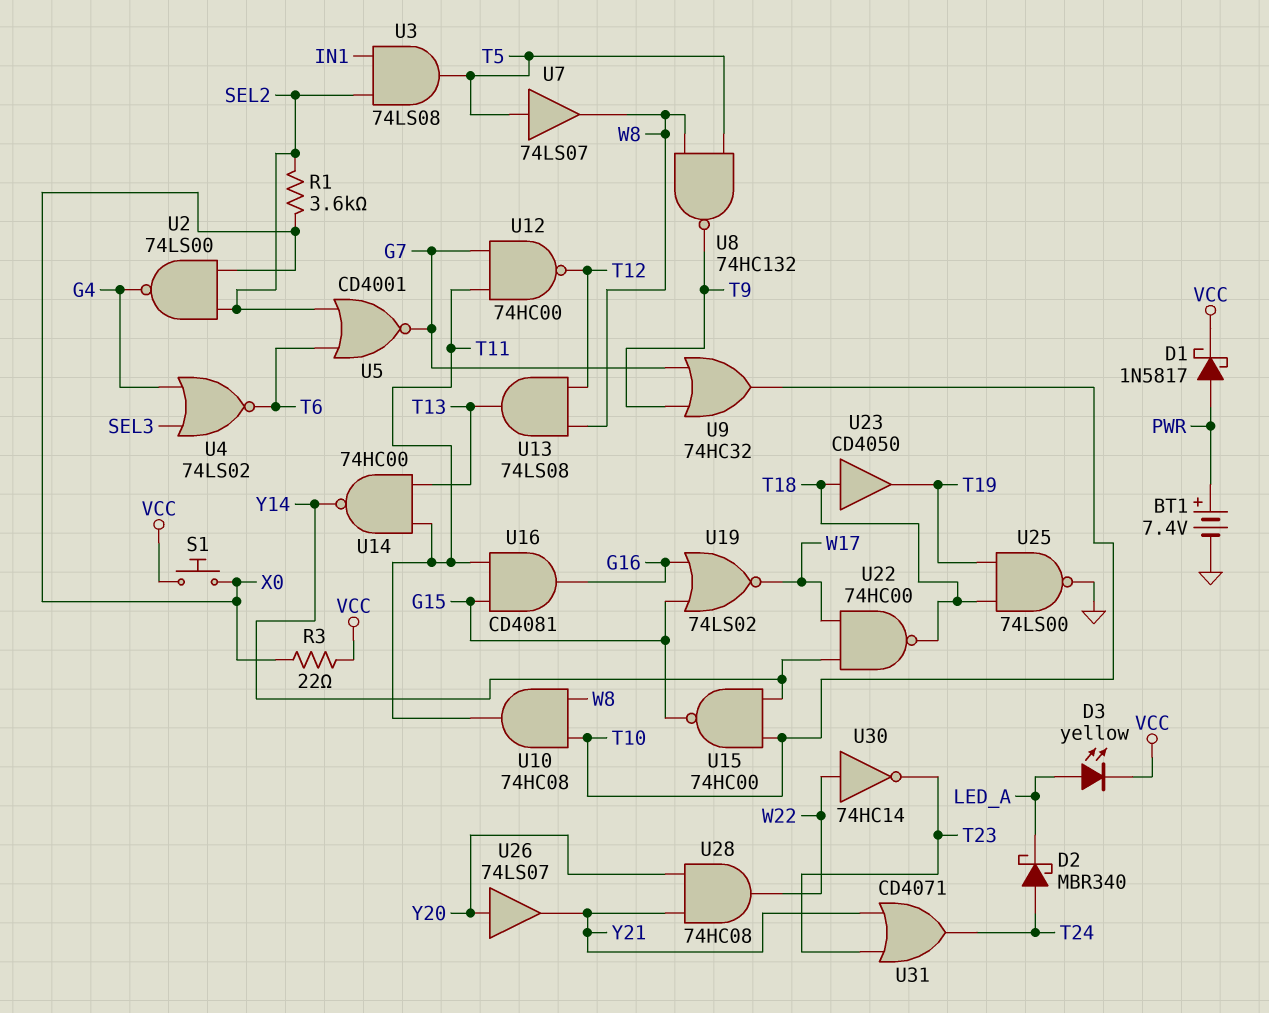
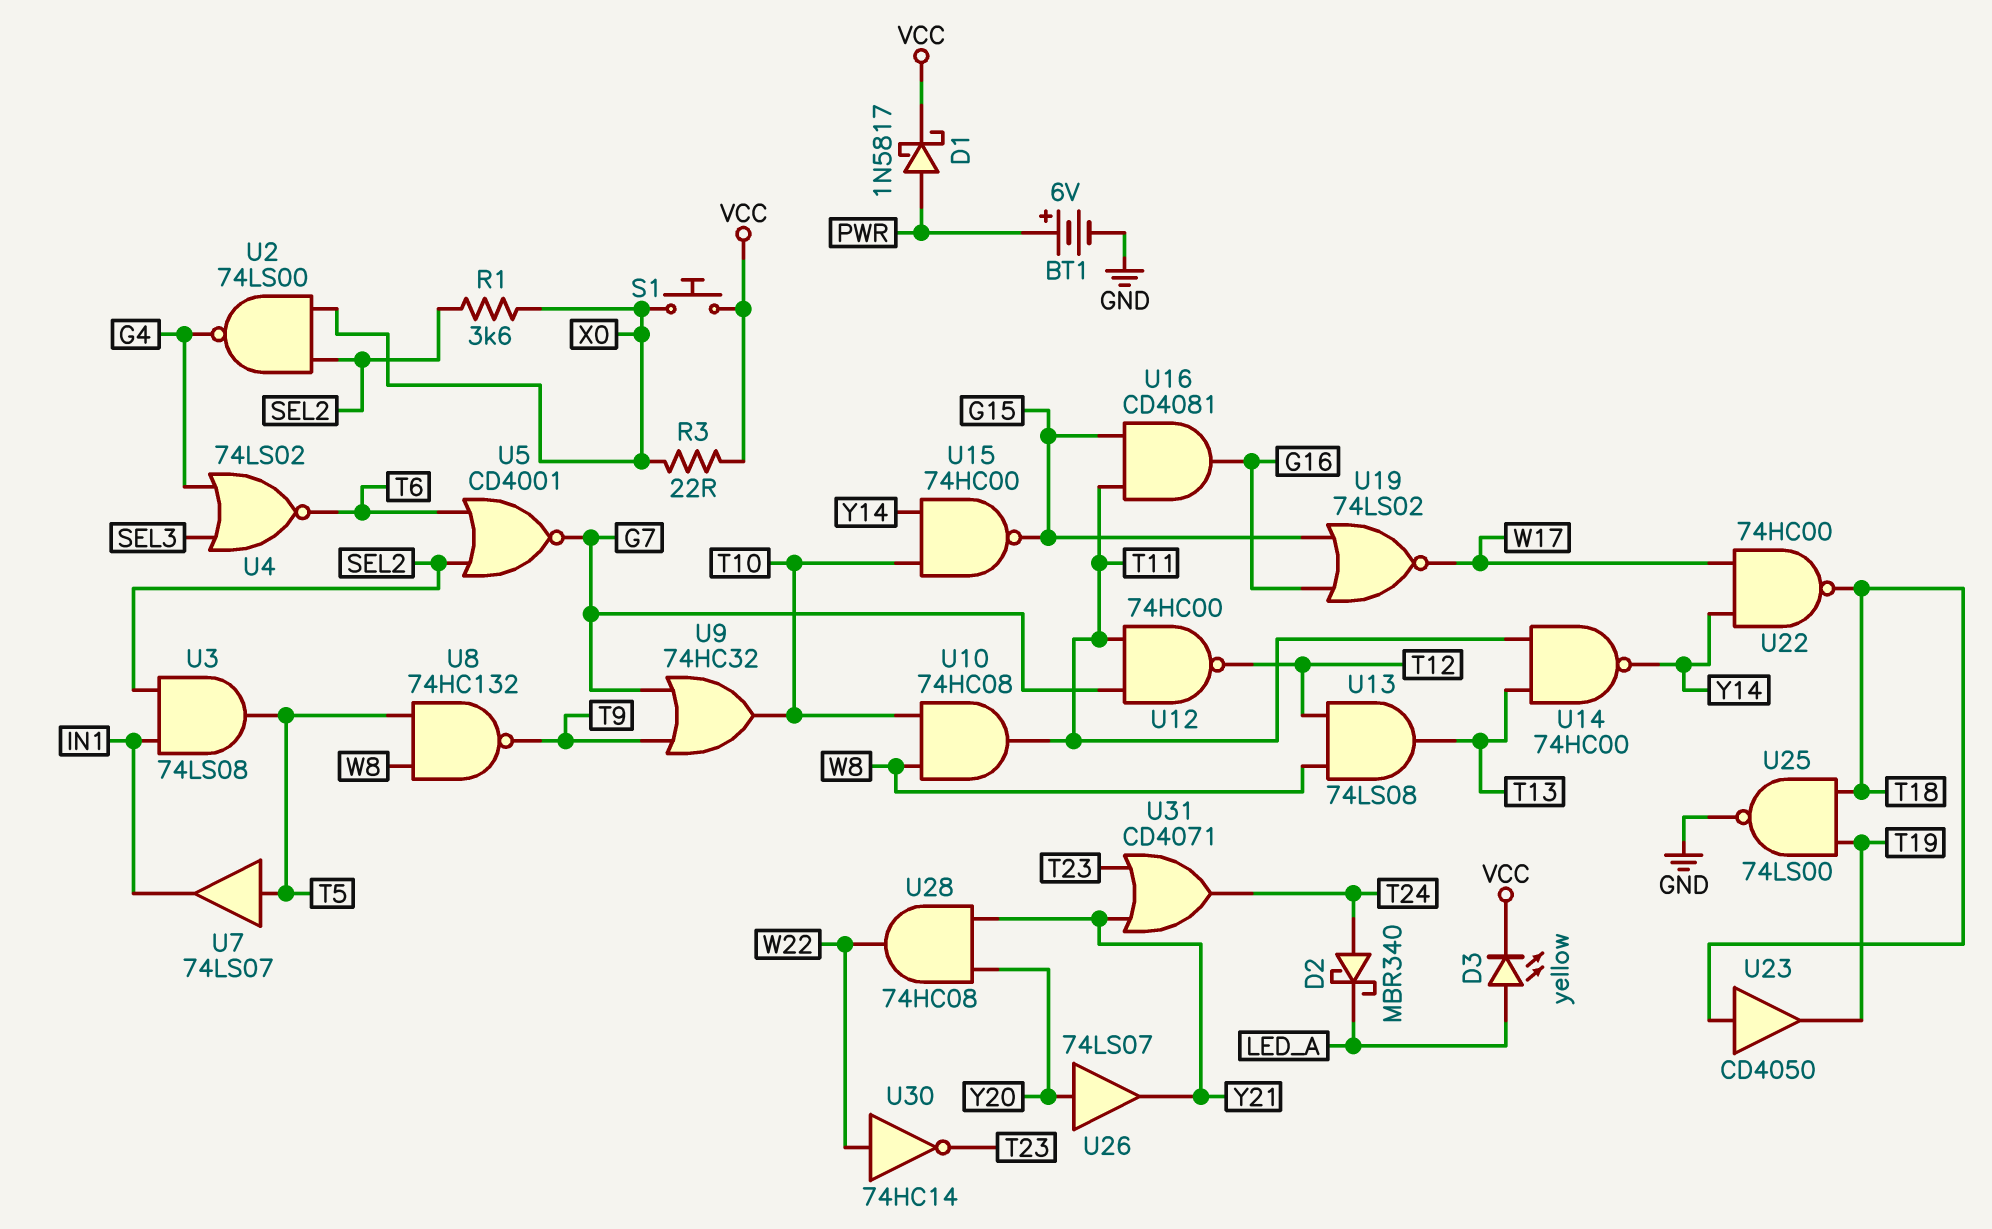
BT1: 7.4V (plus PWR, minus GND) -> 6V (plus PWR, minus GND)
U7: buffer 74LS07 (in T5, out W8) -> buffer 74LS07 (in T5, out IN1)

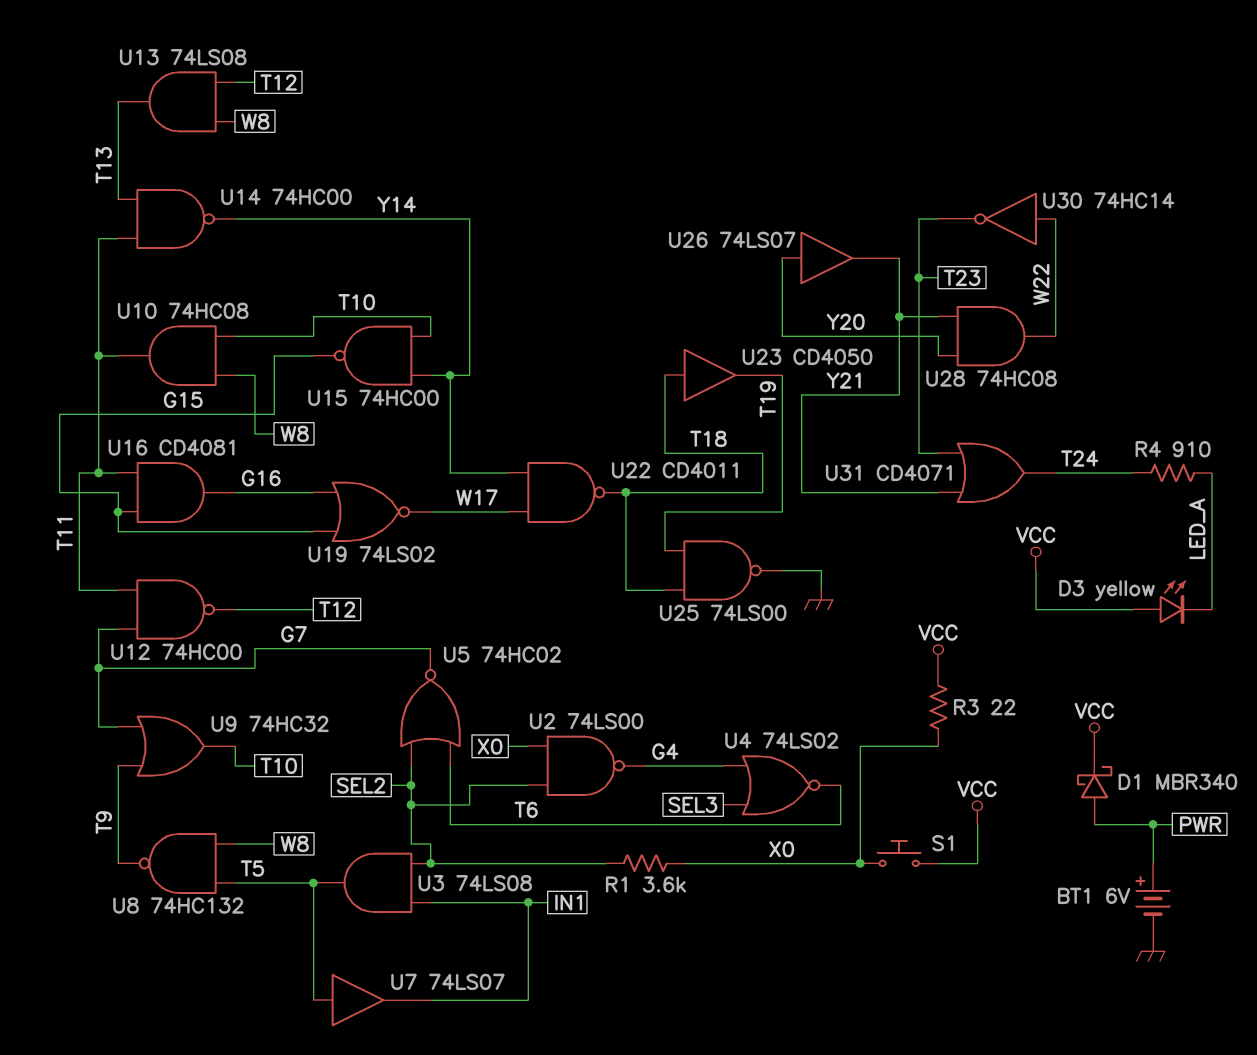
D1: schottky 1N5817 (A PWR, K VCC) -> schottky MBR340 (A PWR, K VCC)
D2: schottky MBR340 (A T24, K LED_A) -> none
D3: LED yellow (A LED_A, K VCC) -> LED yellow (A VCC, K LED_A)
R4: none -> 910 (LED_A, T24)
U5: NOR CD4001 (in SEL2, in T6, out G7) -> NOR 74HC02 (in SEL2, in T6, out G7)
U22: NAND 74HC00 (in W17, in Y14, out T18) -> NAND CD4011 (in W17, in Y14, out T18)

